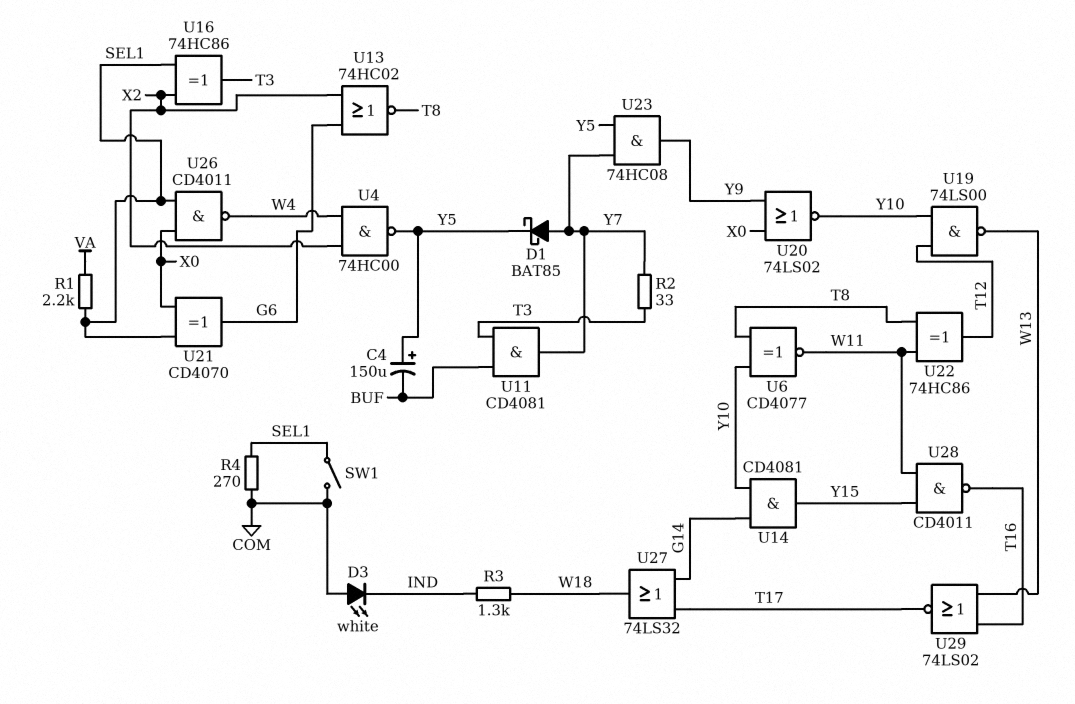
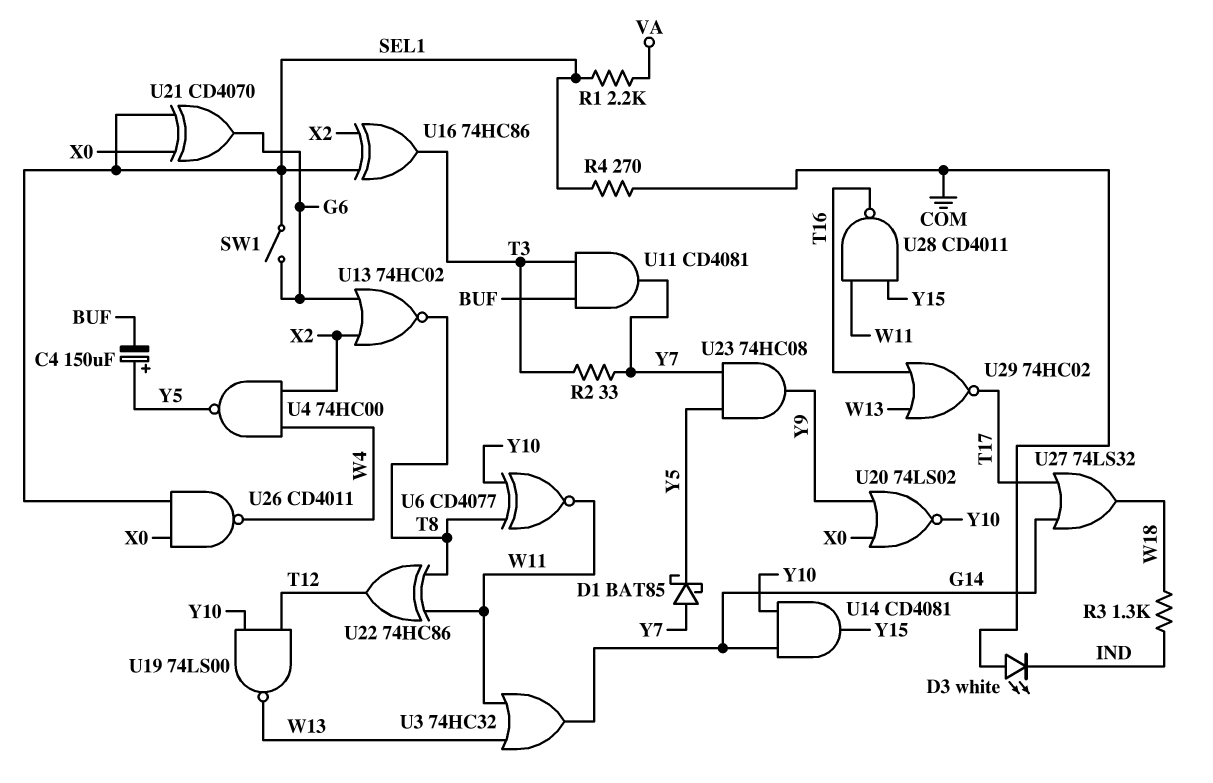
SW1: switch (COM, SEL1) -> switch (G6, SEL1)
U3: none -> OR 74HC32 (in W11, in W13, out G14)
U29: NOR 74LS02 (in T16, in W13, out T17) -> NOR 74HC02 (in T16, in W13, out T17)

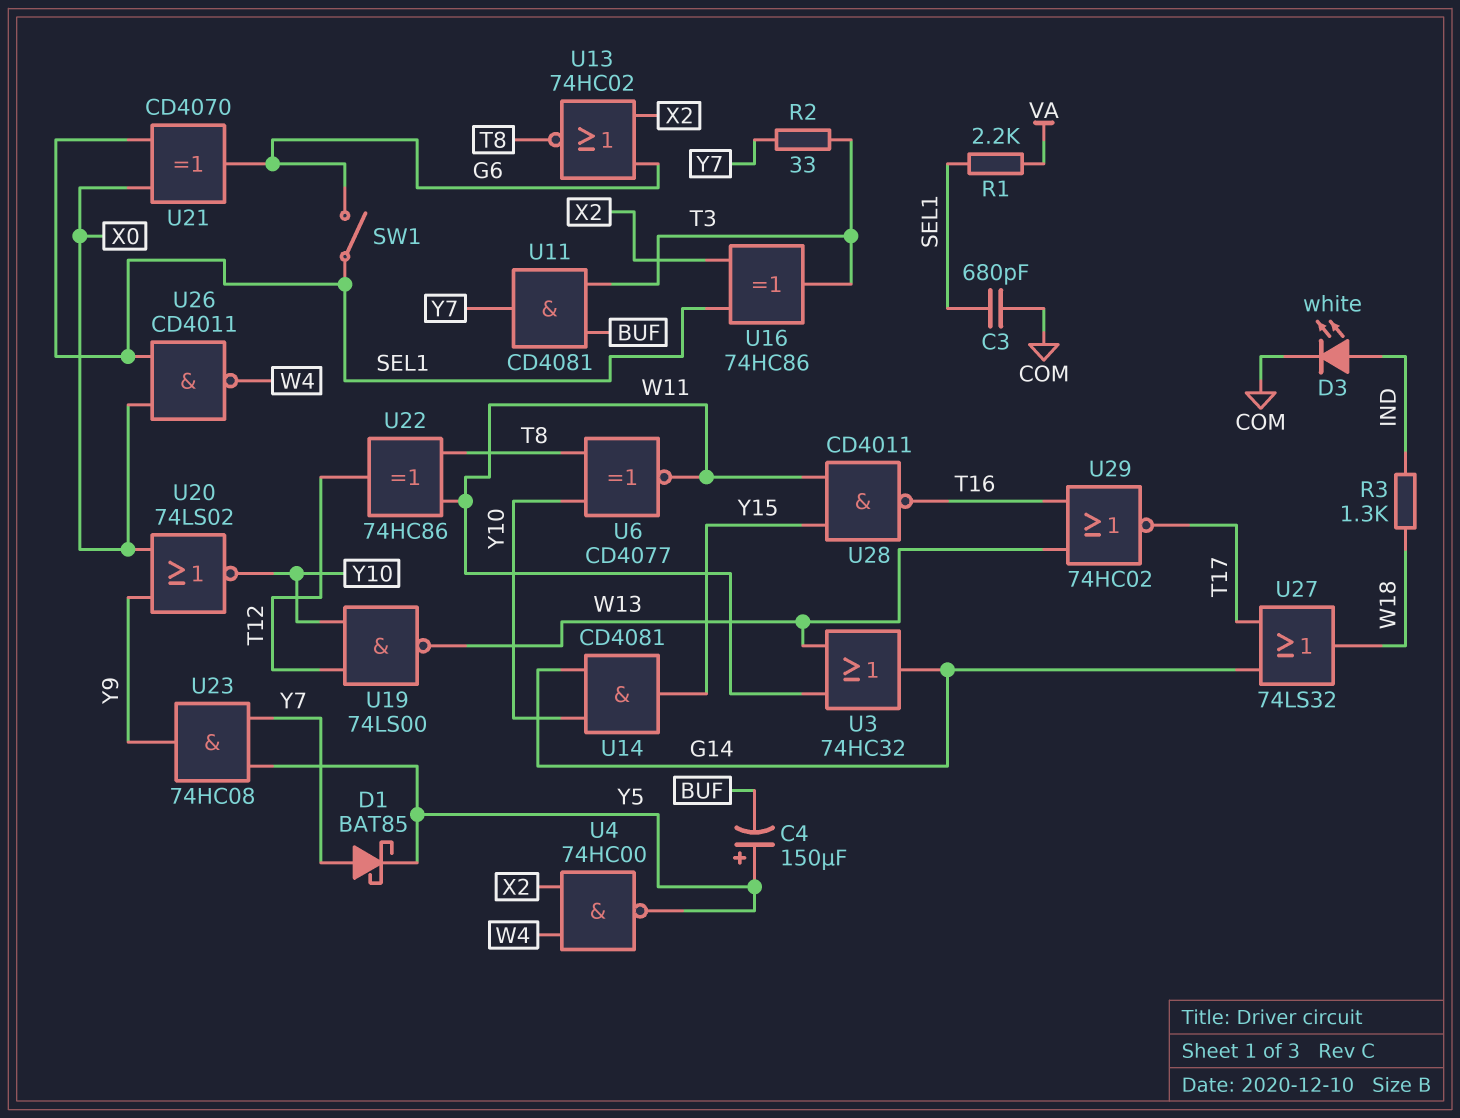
C3: none -> 680pF (COM, SEL1)
D3: LED white (A COM, K IND) -> LED white (A IND, K COM)
R4: 270 (COM, SEL1) -> none

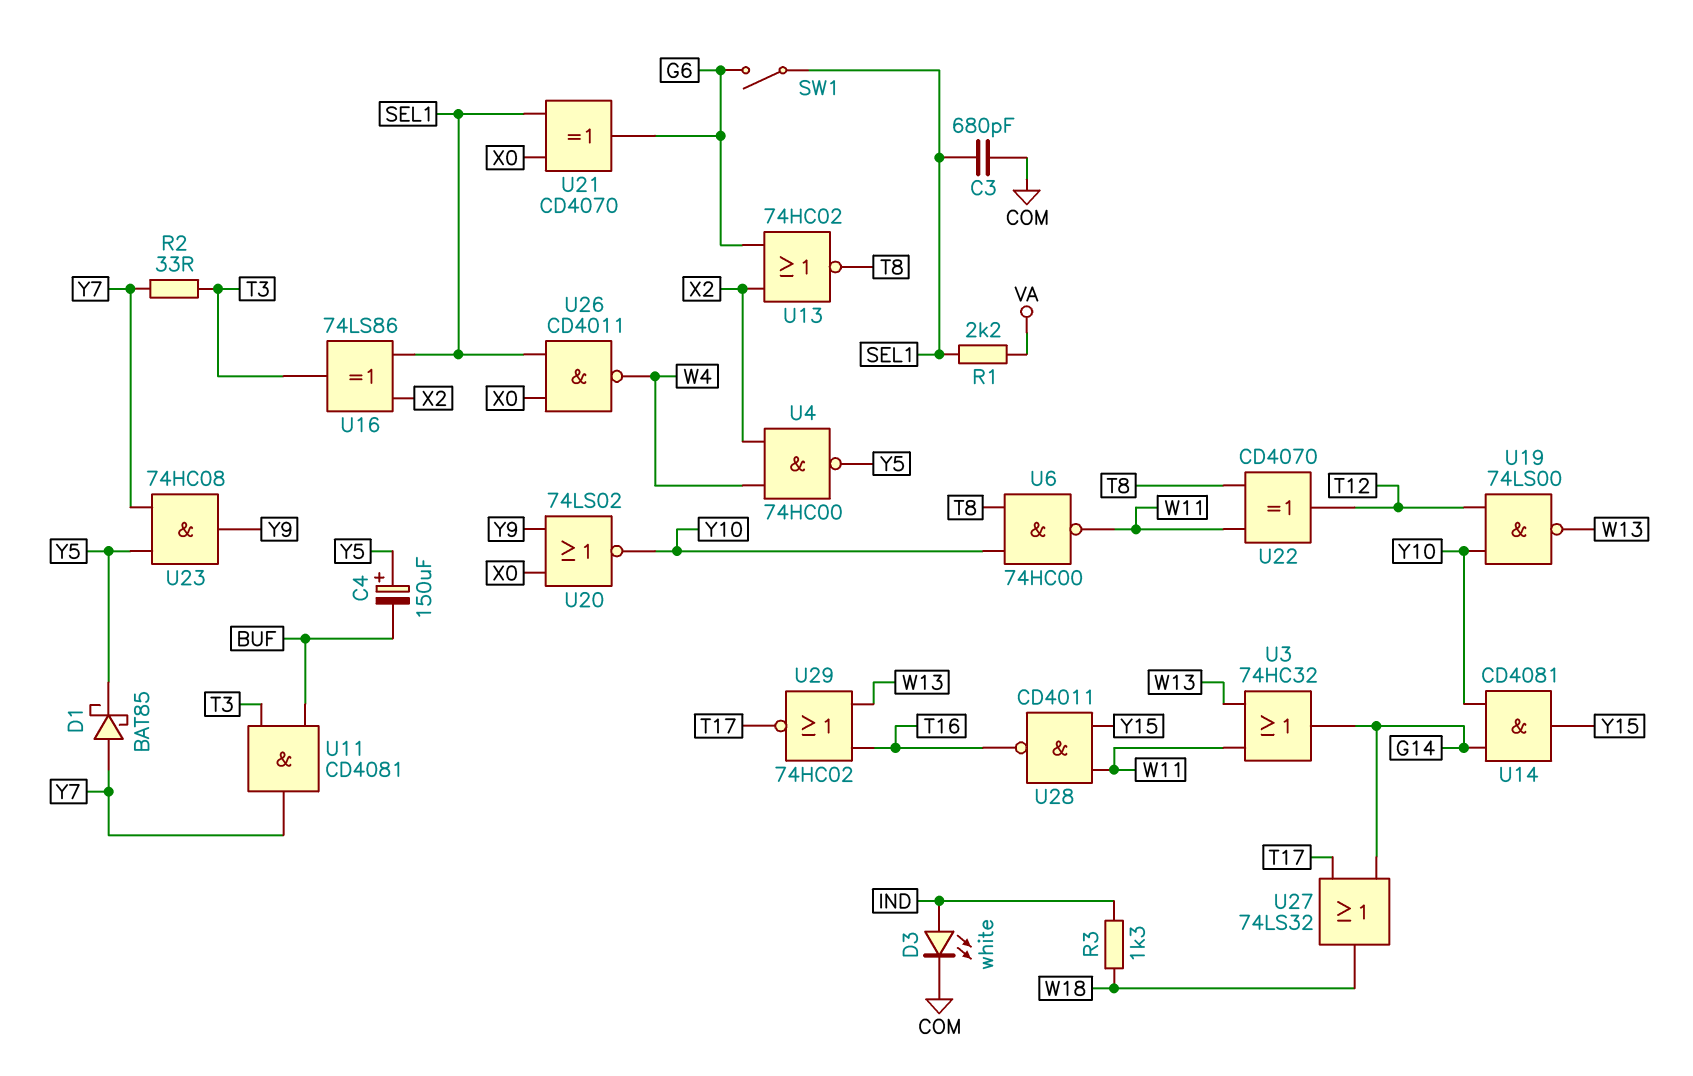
U6: XNOR CD4077 (in T8, in Y10, out W11) -> NAND 74HC00 (in T8, in Y10, out W11)
U16: XOR 74HC86 (in SEL1, in X2, out T3) -> XOR 74LS86 (in SEL1, in X2, out T3)
U22: XOR 74HC86 (in T8, in W11, out T12) -> XOR CD4070 (in T8, in W11, out T12)

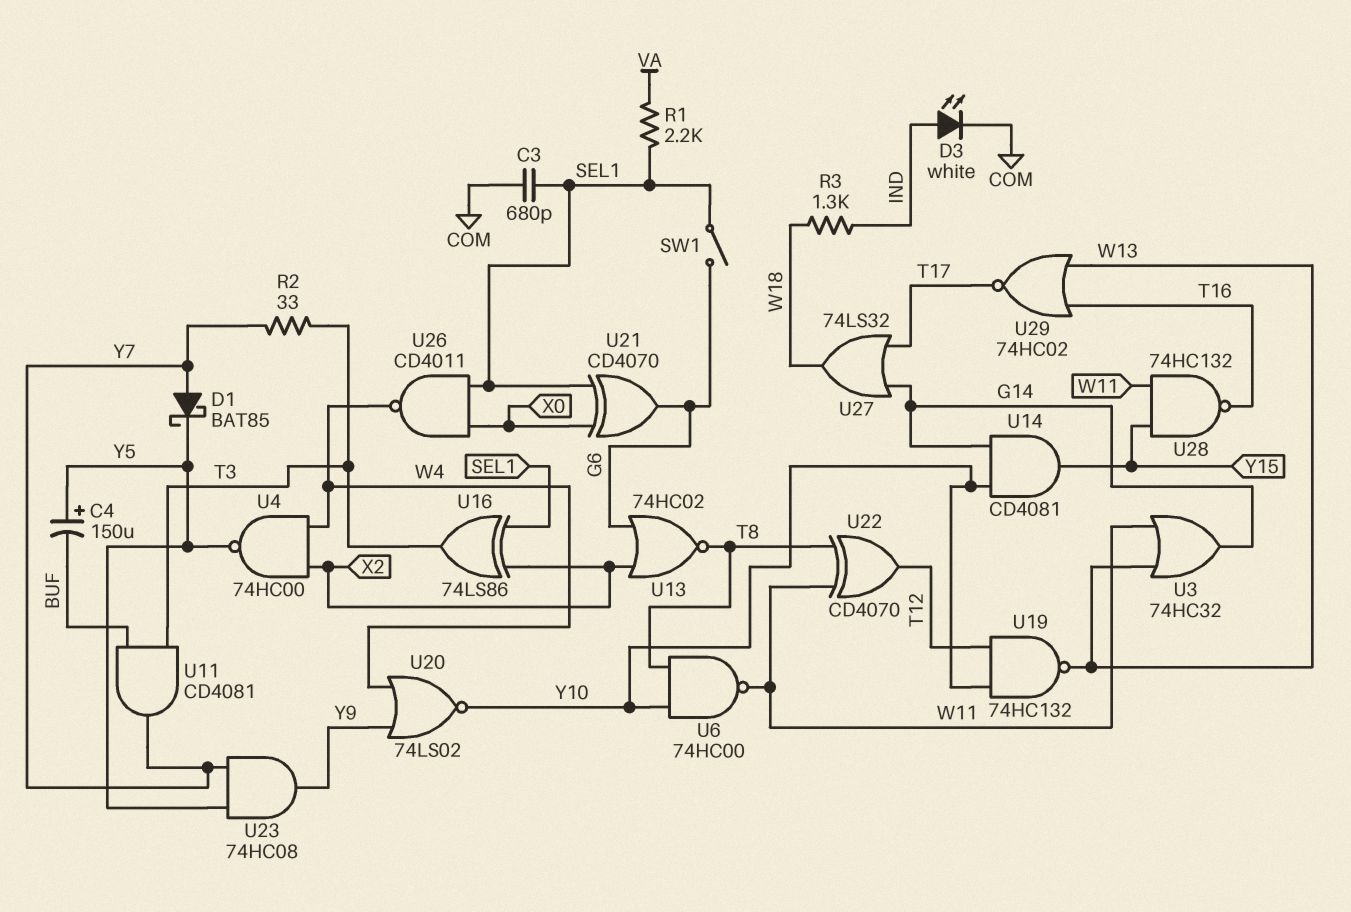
U19: NAND 74LS00 (in T12, in Y10, out W13) -> NAND 74HC132 (in T12, in Y10, out W13)
U20: NOR 74LS02 (in X0, in Y9, out Y10) -> NOR 74LS02 (in W4, in Y9, out Y10)
U28: NAND CD4011 (in W11, in Y15, out T16) -> NAND 74HC132 (in W11, in Y15, out T16)

